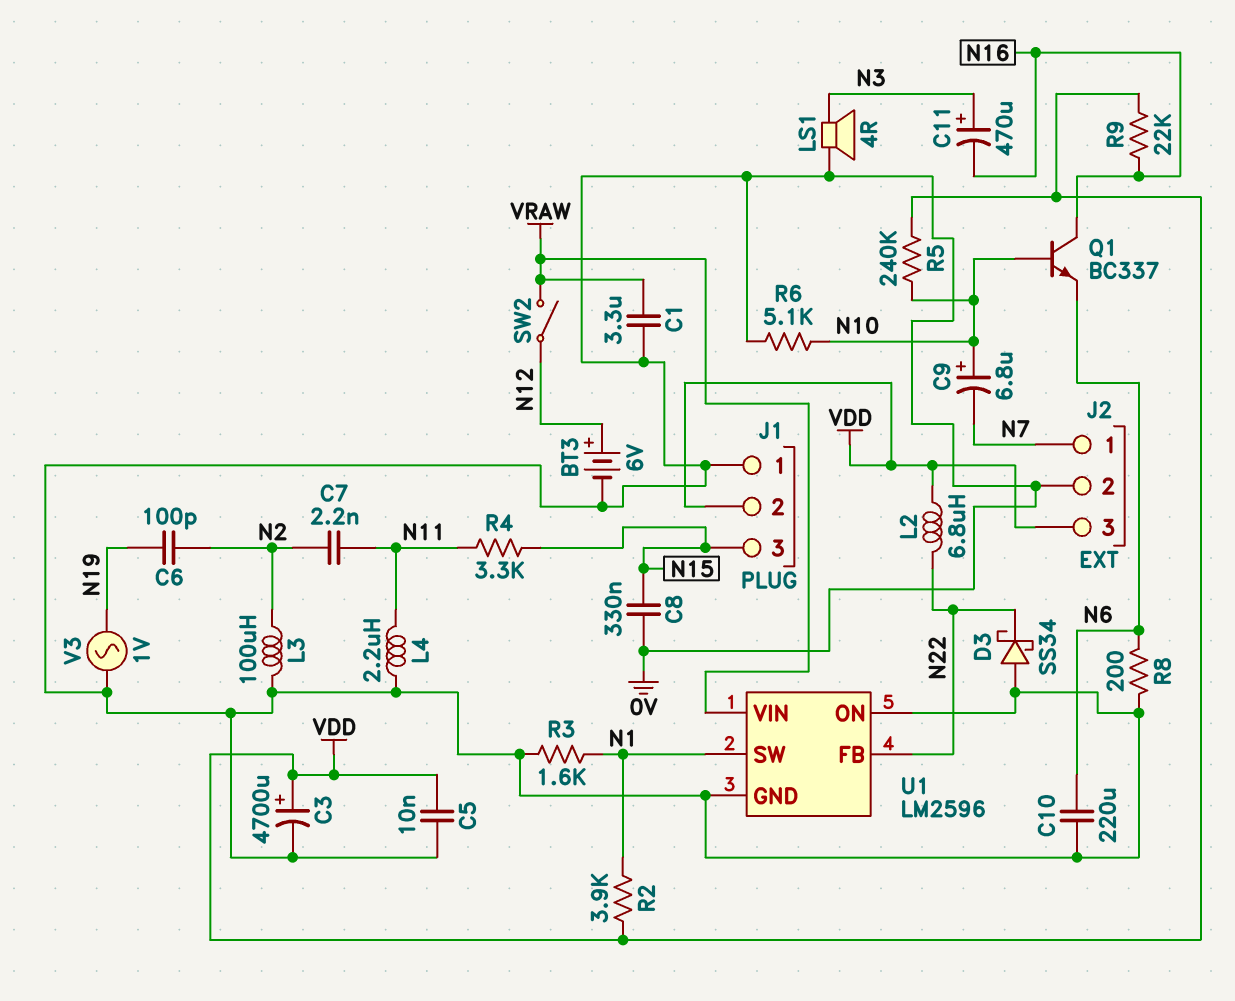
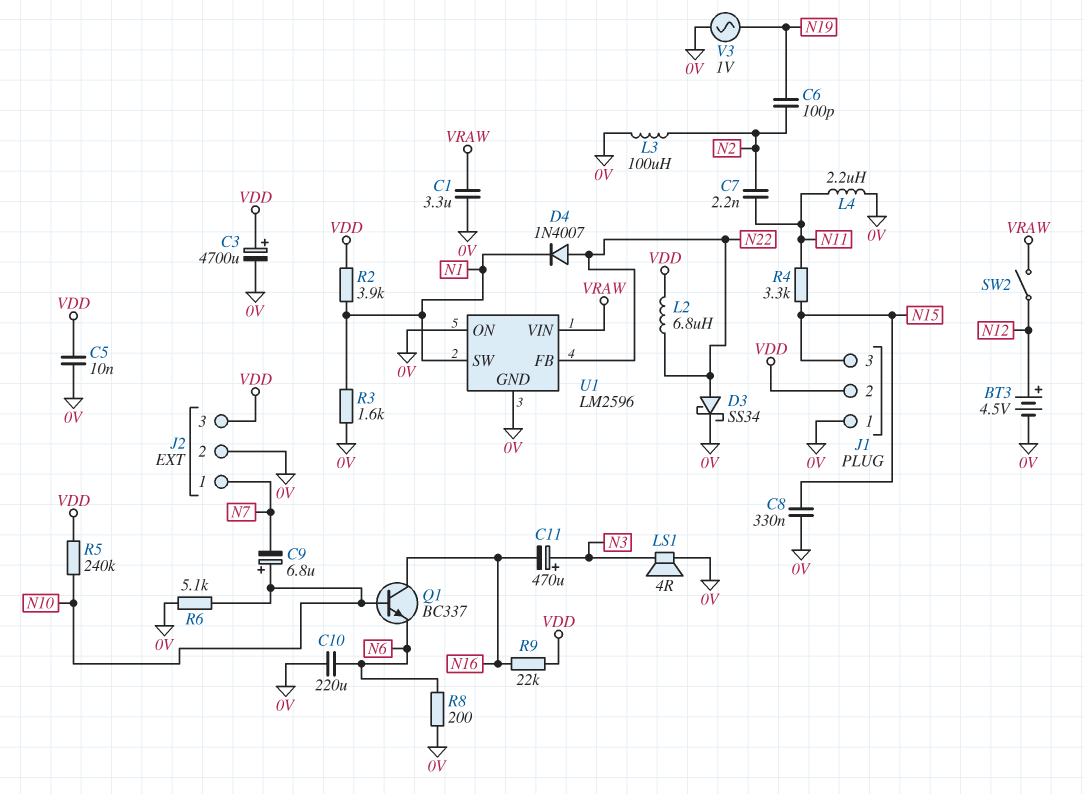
BT3: 6V (plus N12, minus 0V) -> 4.5V (plus N12, minus 0V)
D3: schottky SS34 (A 0V, K N22) -> schottky SS34 (A N22, K 0V)
D4: none -> diode 1N4007 (A N22, K N1)

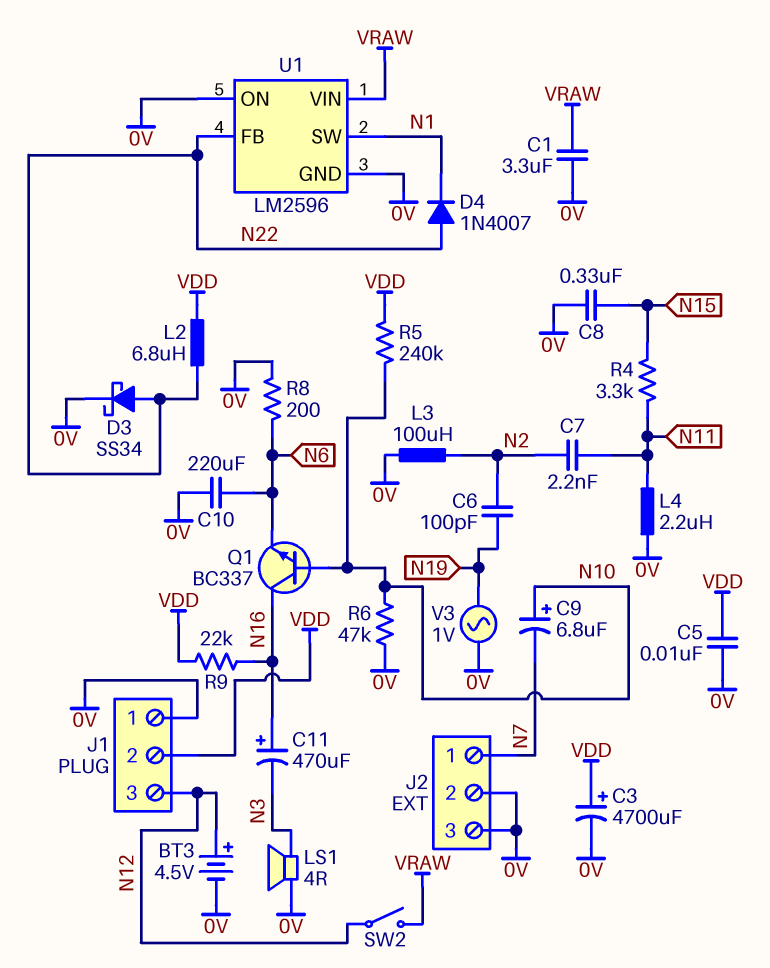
C11: 470uF (plus N3, minus N16) -> 470uF (plus N16, minus N3)
J1 pin 3: N15 -> N12
J2 pin 3: VDD -> 0V
R2: 3.9k (N1, VDD) -> none
R3: 1.6k (0V, N1) -> none
R6: 5.1k (0V, N10) -> 47k (0V, N10)

